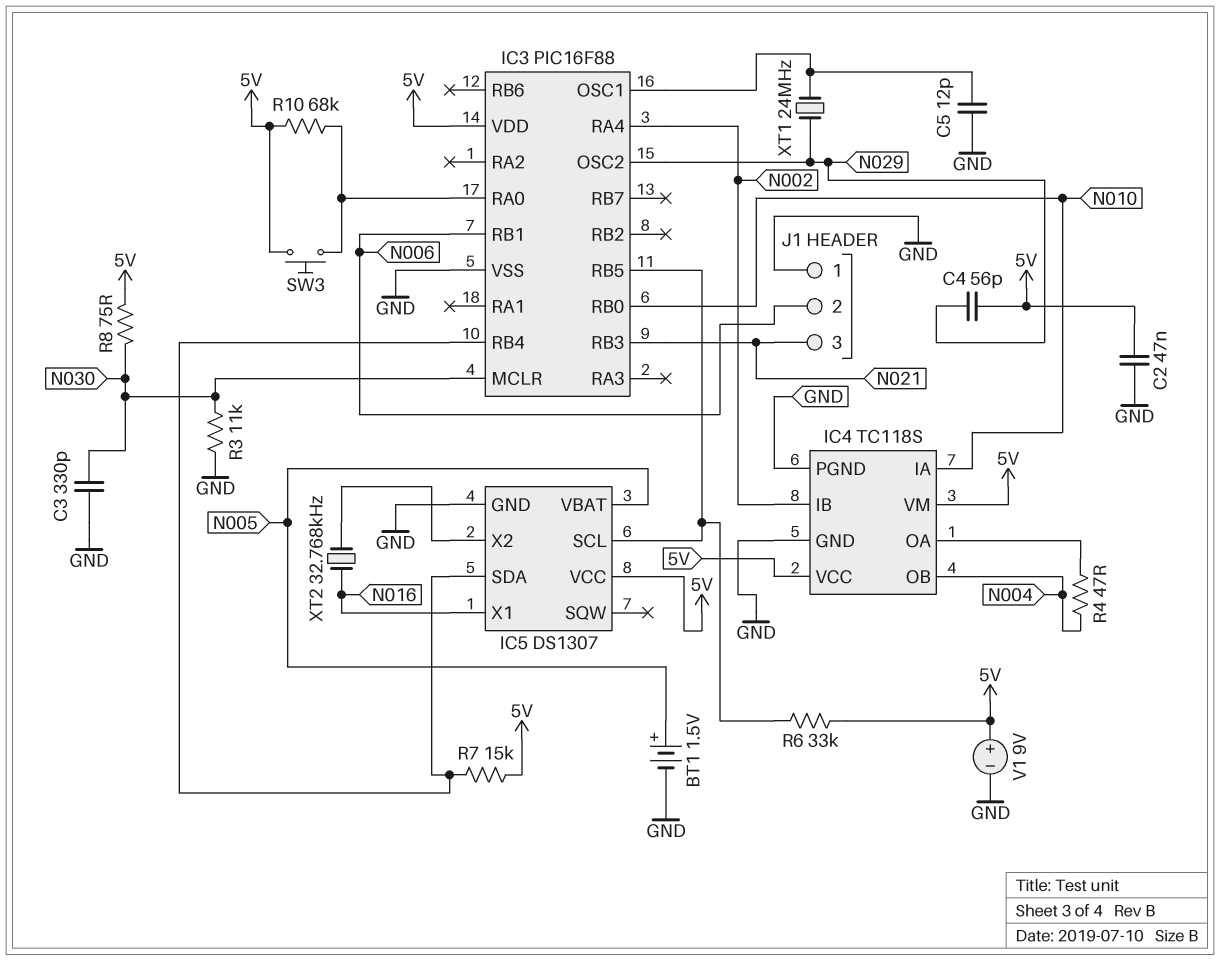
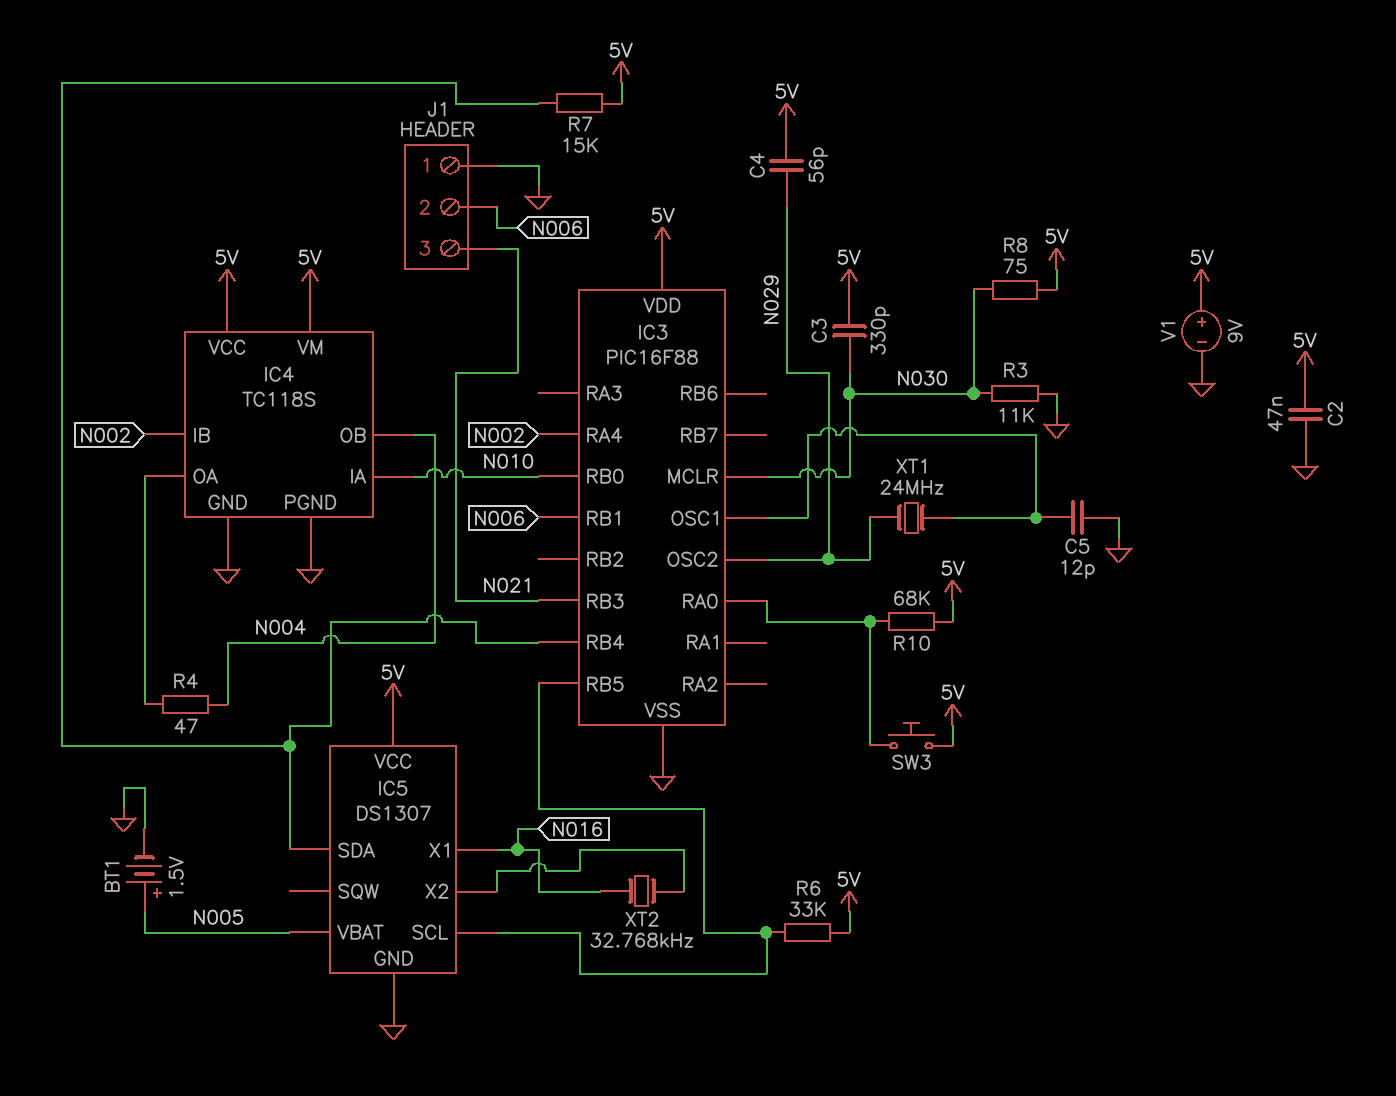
C3: 330pF (GND, N030) -> 330pF (5V, N030)

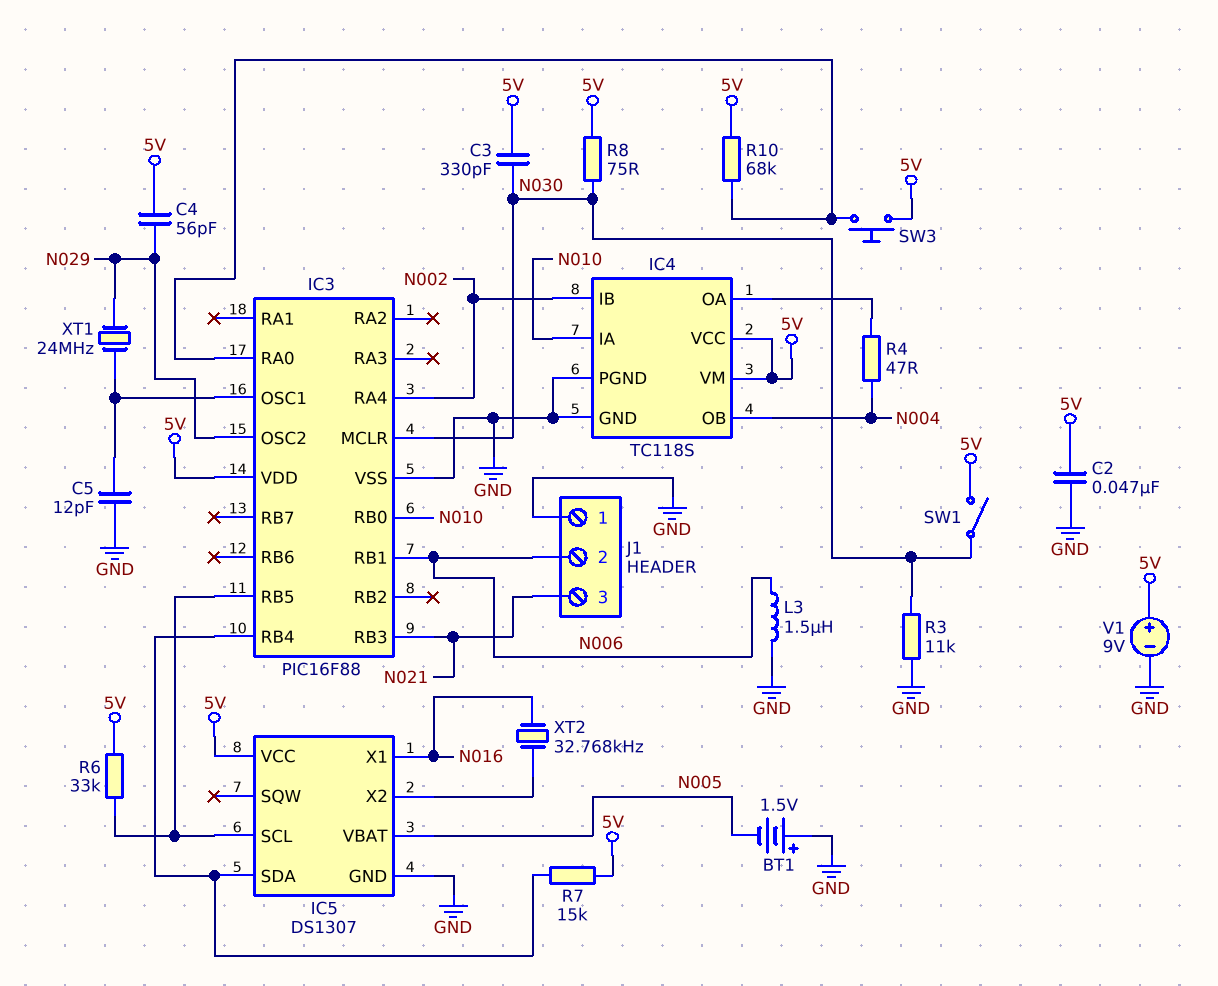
BT1: 1.5V (plus N005, minus GND) -> 1.5V (plus GND, minus N005)
L3: none -> 1.5uH (GND, N006)
SW1: none -> switch (5V, N030)

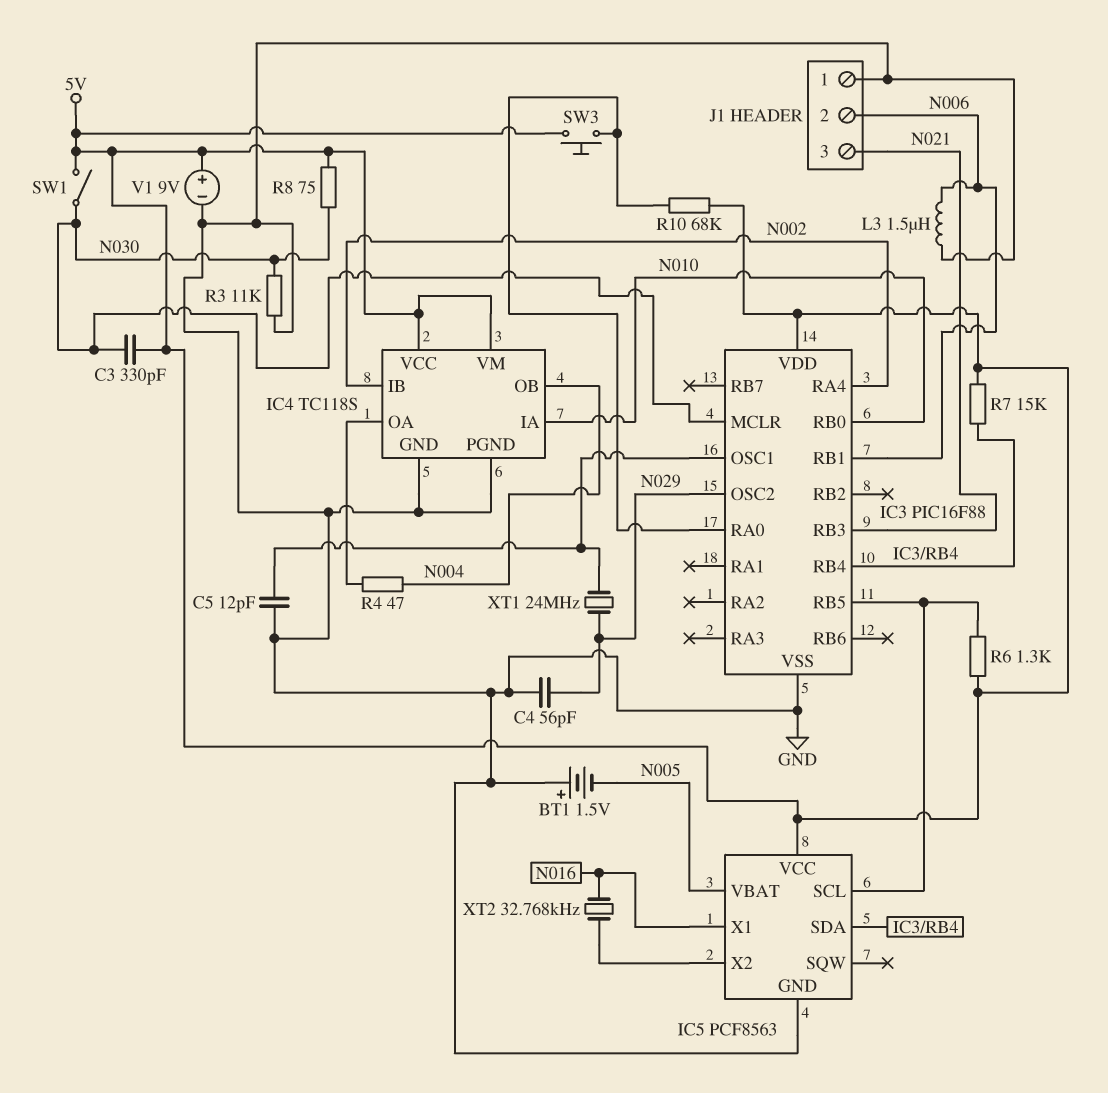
C2: 47nF (5V, GND) -> none
C4: 56pF (5V, N029) -> 56pF (GND, N029)
IC5: DS1307 -> PCF8563
R6: 33k (5V, IC3/RB5) -> 1.3k (5V, IC3/RB5)

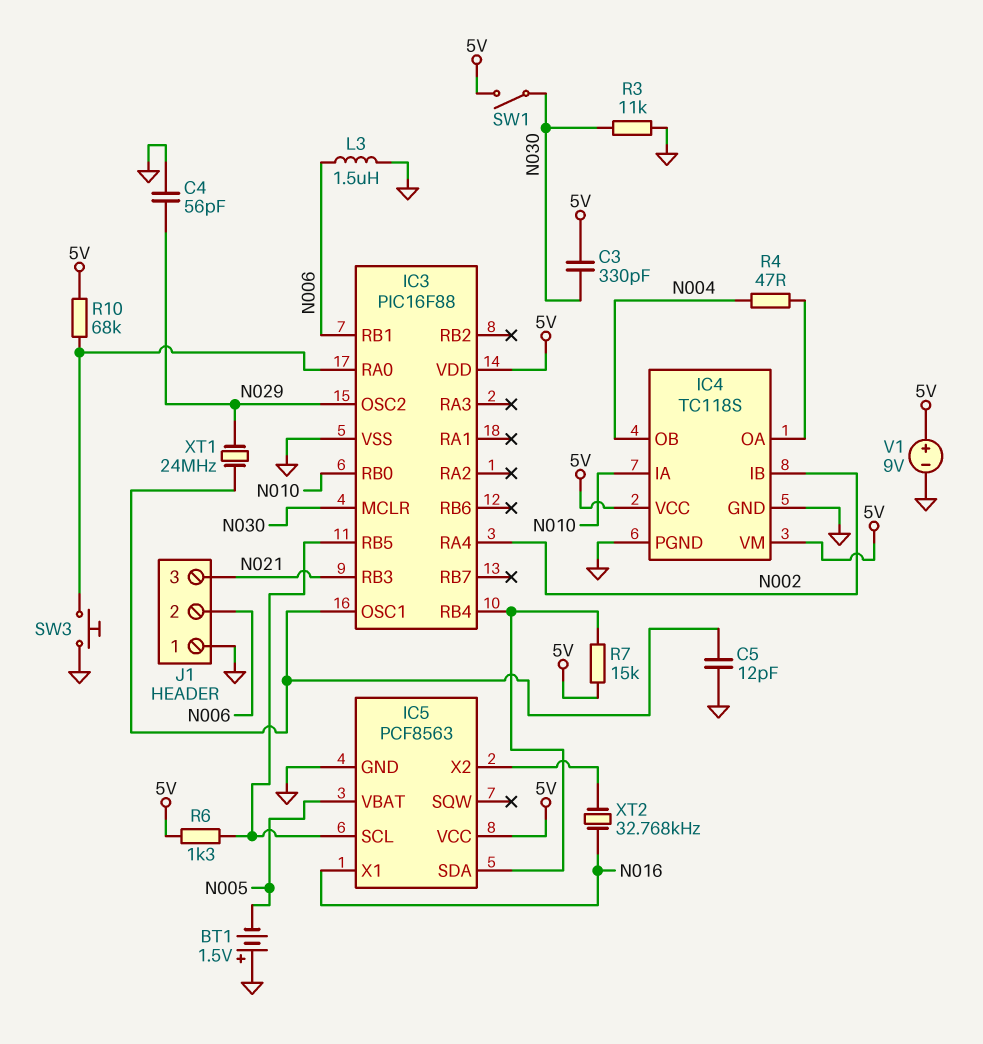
R8: 75 (5V, N030) -> none
SW3: button (5V, IC3/RA0) -> button (GND, IC3/RA0)

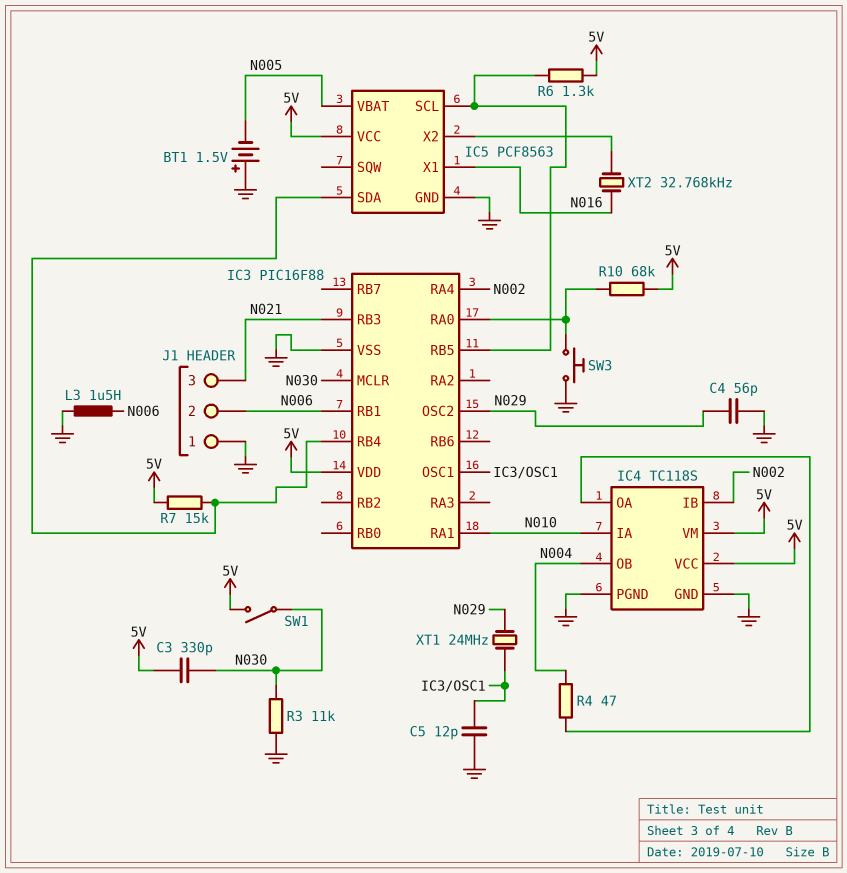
IC3 pin RA1: none -> N010
IC3 pin RB0: N010 -> none
V1: 9V (plus 5V, minus GND) -> none

